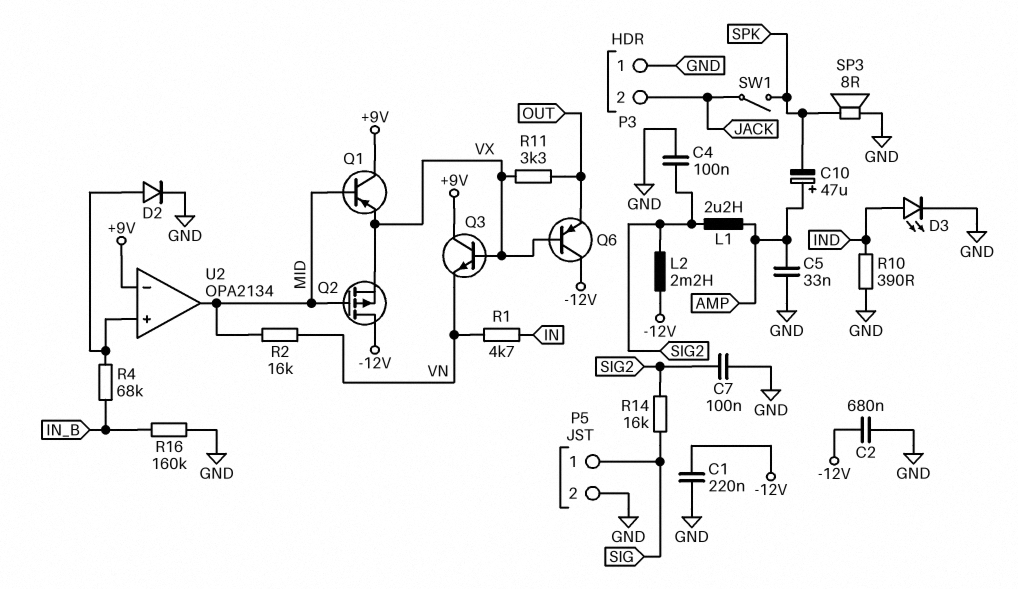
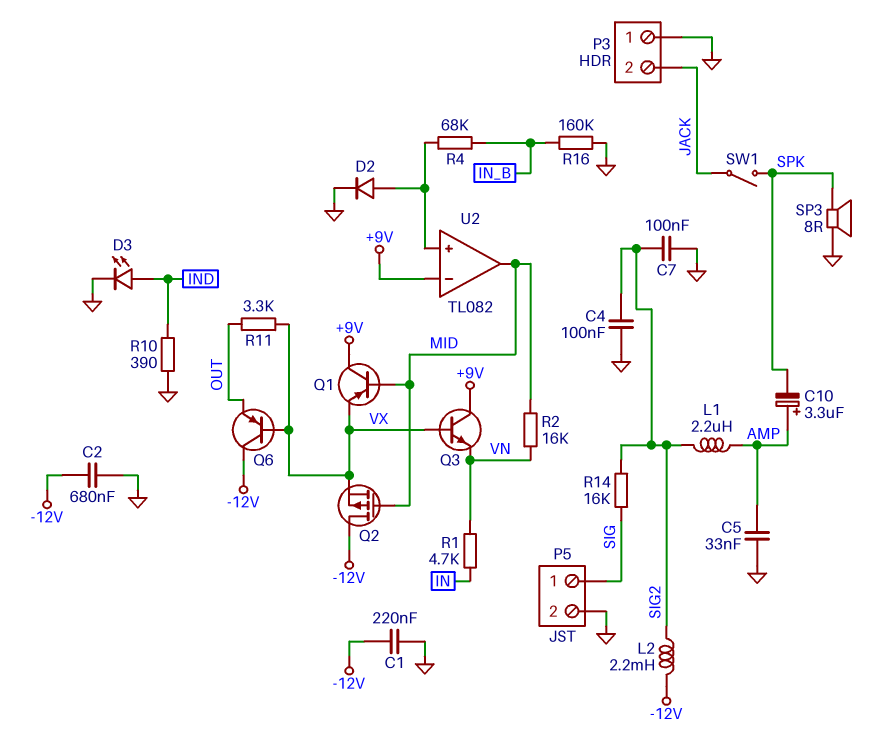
C10: 47uF (plus AMP, minus SPK) -> 3.3uF (plus AMP, minus SPK)
U2: OPA2134 -> TL082

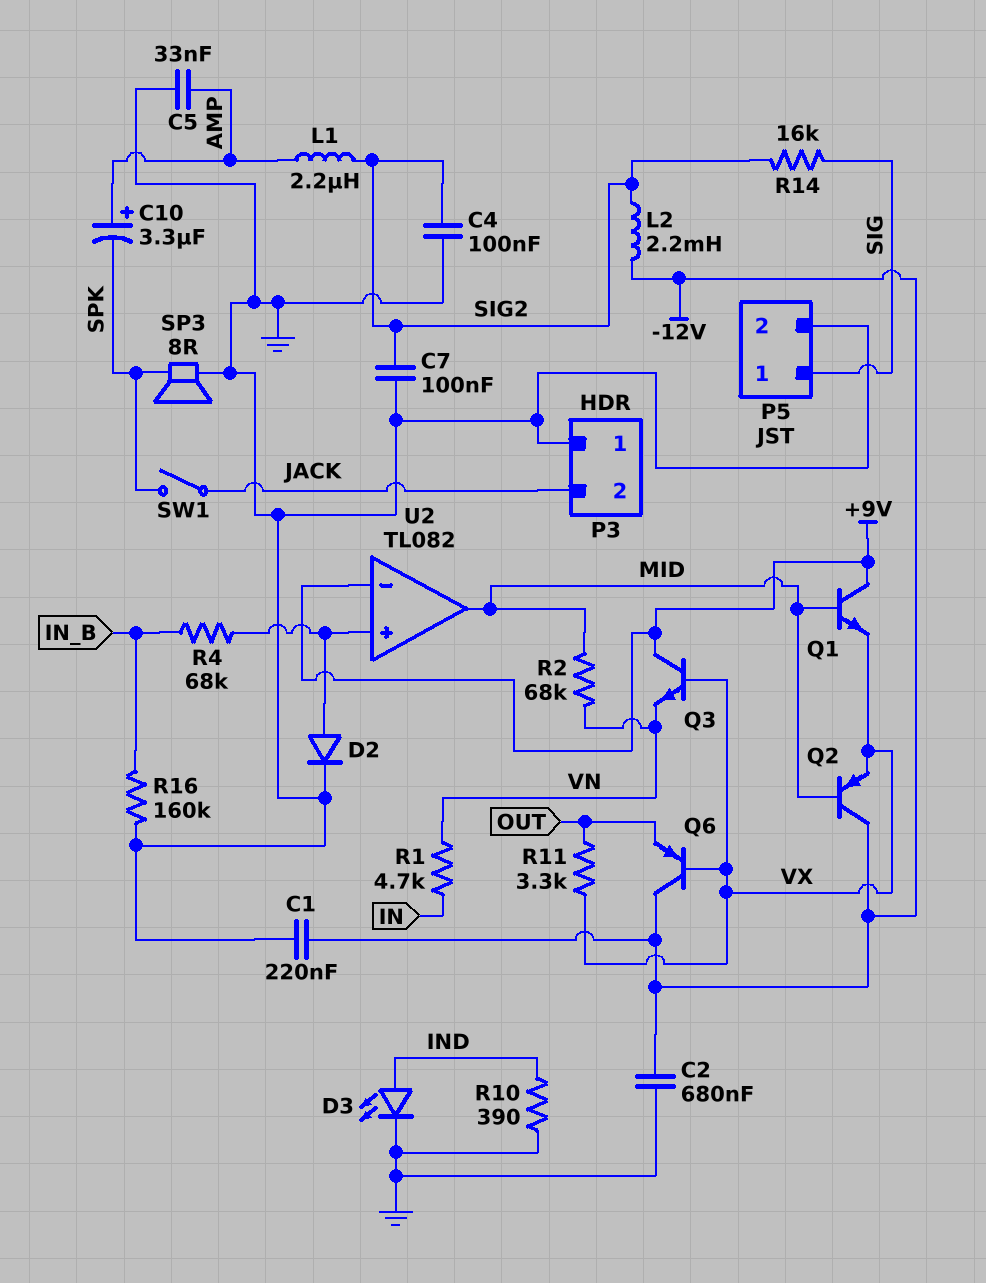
Q1: PNP (B MID, C +9V, E VX) -> NPN (B MID, C +9V, E VX)
Q2: PMOS (G MID, D -12V, S VX) -> PNP (B MID, C -12V, E VX)
R2: 16k (MID, VN) -> 68k (MID, VN)

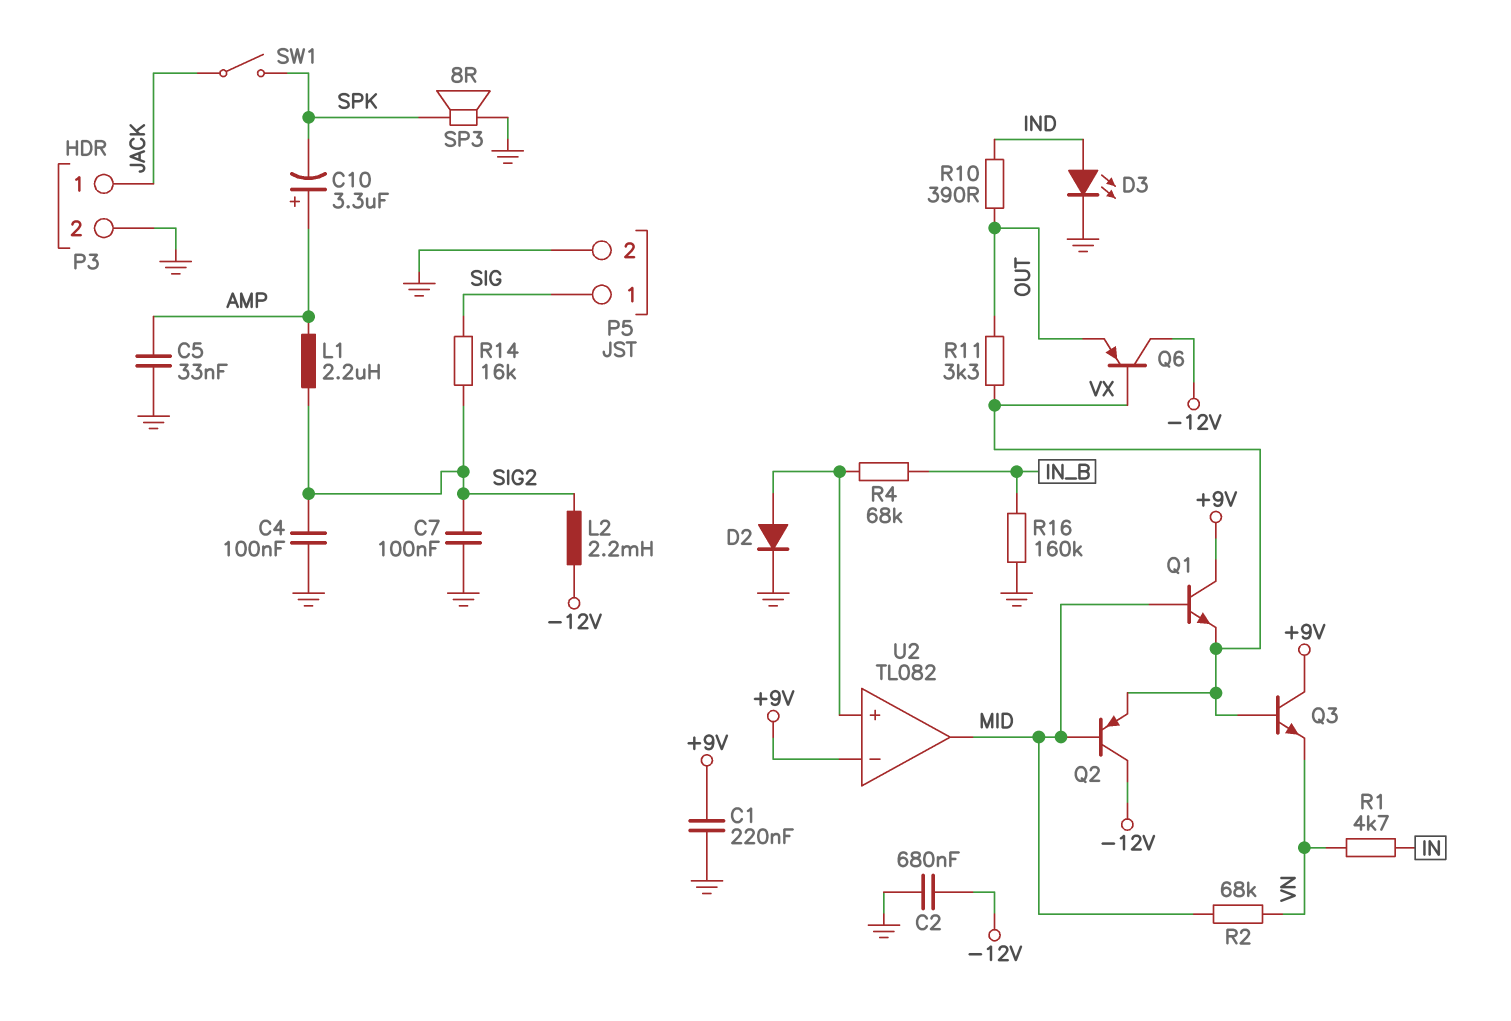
C1: 220nF (-12V, GND) -> 220nF (+9V, GND)
P3 pin 1: GND -> JACK
P3 pin 2: JACK -> GND
R10: 390 (GND, IND) -> 390 (IND, OUT)

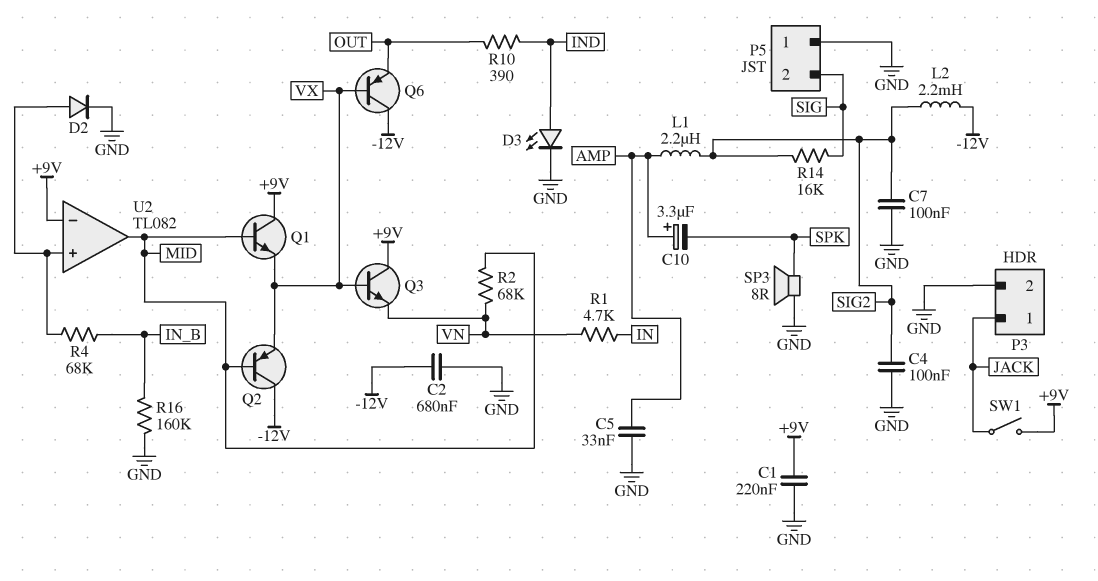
P5 pin 1: SIG -> GND
P5 pin 2: GND -> SIG
R11: 3.3k (OUT, VX) -> none
SW1: switch (JACK, SPK) -> switch (+9V, JACK)

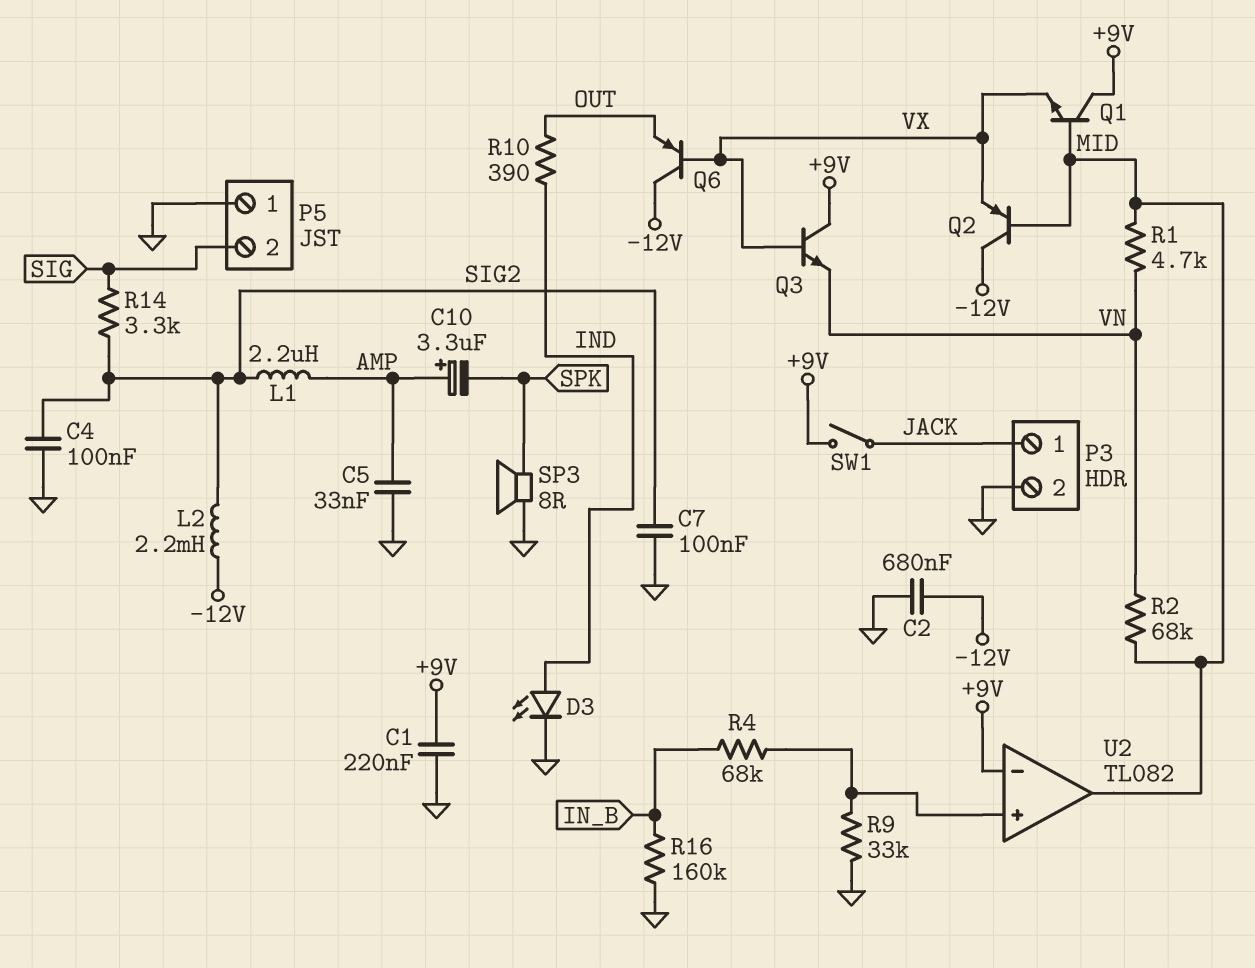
D2: diode (A U2/in+, K GND) -> none
R1: 4.7k (IN, VN) -> 4.7k (MID, VN)
R9: none -> 33k (GND, U2/in+)
R14: 16k (SIG, SIG2) -> 3.3k (SIG, SIG2)

